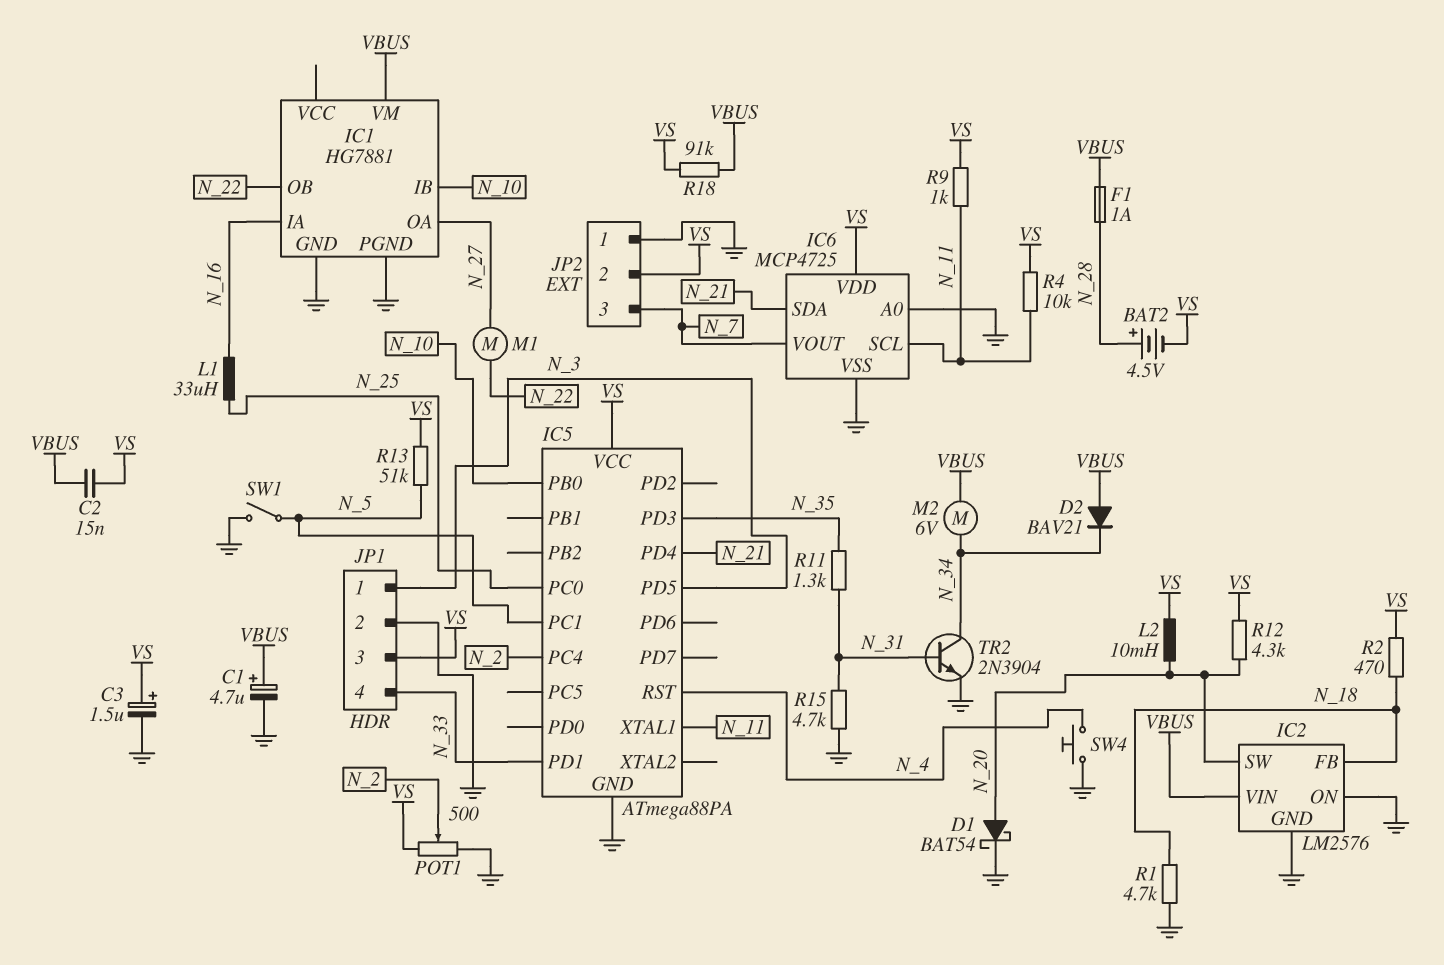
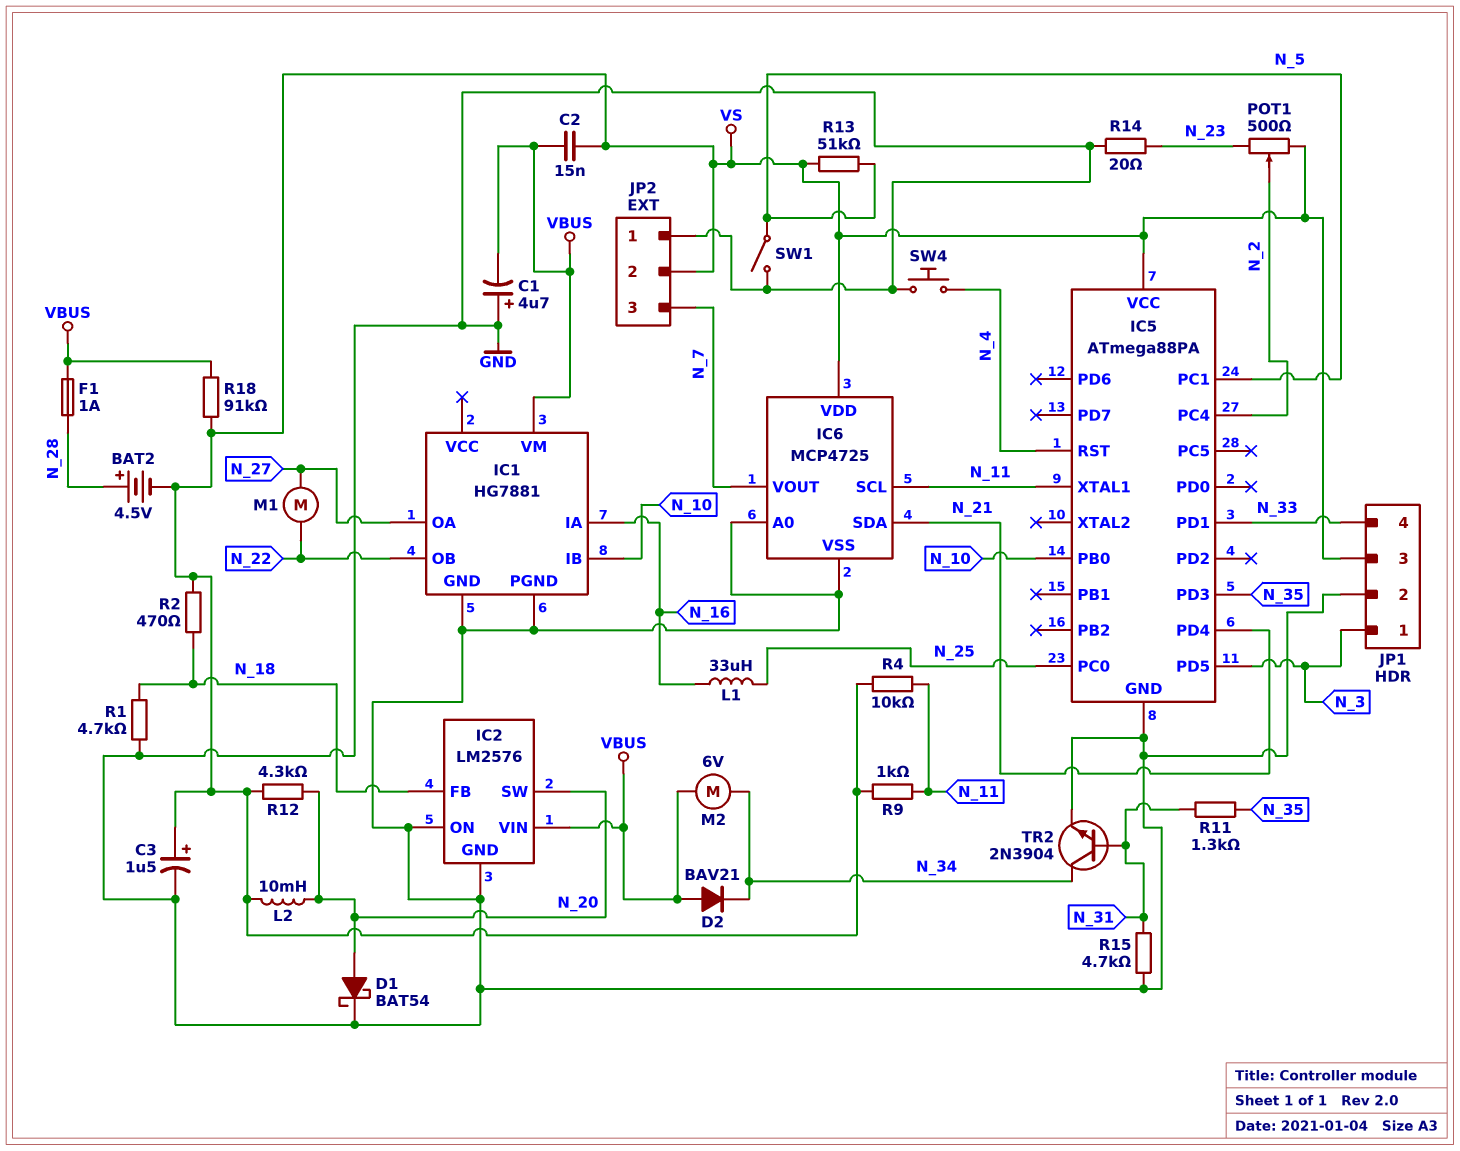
C1: 4.7uF (plus VBUS, minus GND) -> 4.7uF (plus GND, minus VBUS)
POT1: 500 (GND, VS, wiper N_2) -> 500 (N_23, VS, wiper N_2)
R14: none -> 20 (GND, N_23)

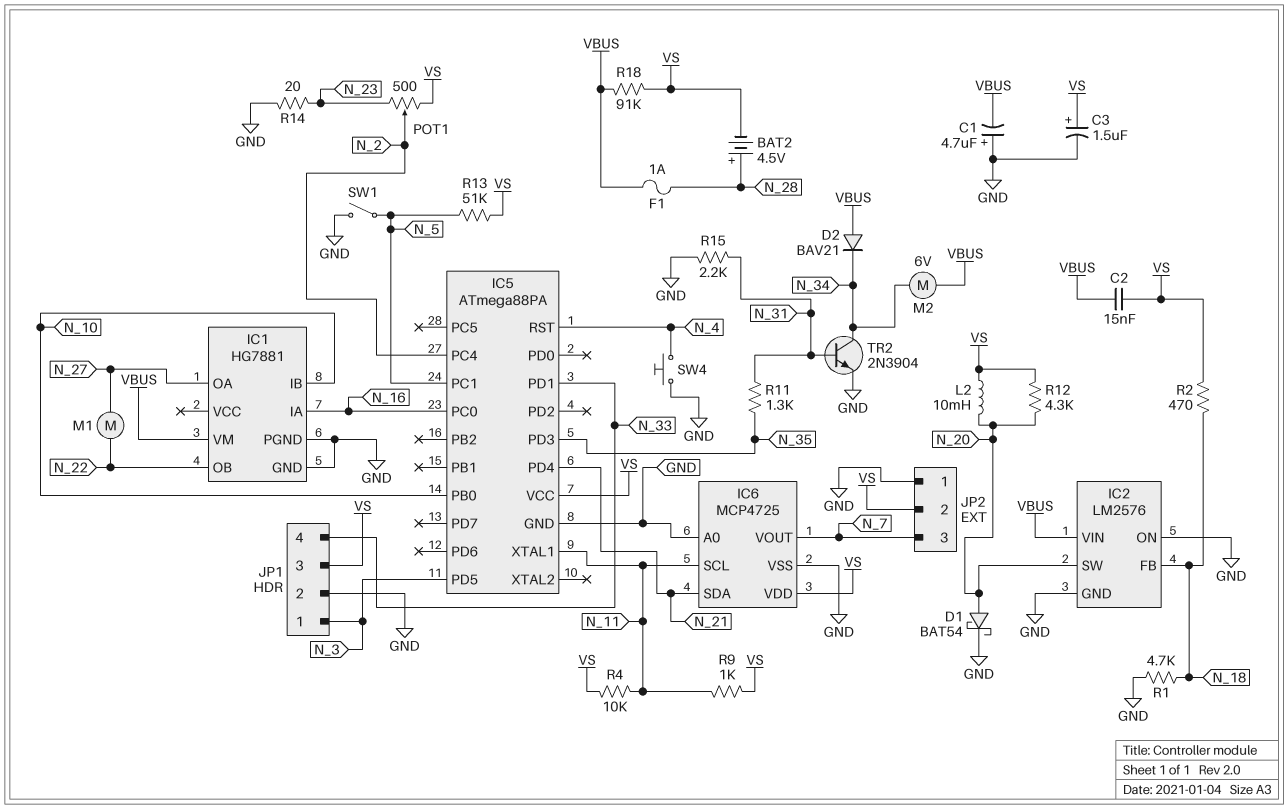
IC5 pin PC0: N_25 -> N_16
L1: 33uH (N_16, N_25) -> none
R15: 4.7k (GND, N_31) -> 2.2k (GND, N_31)

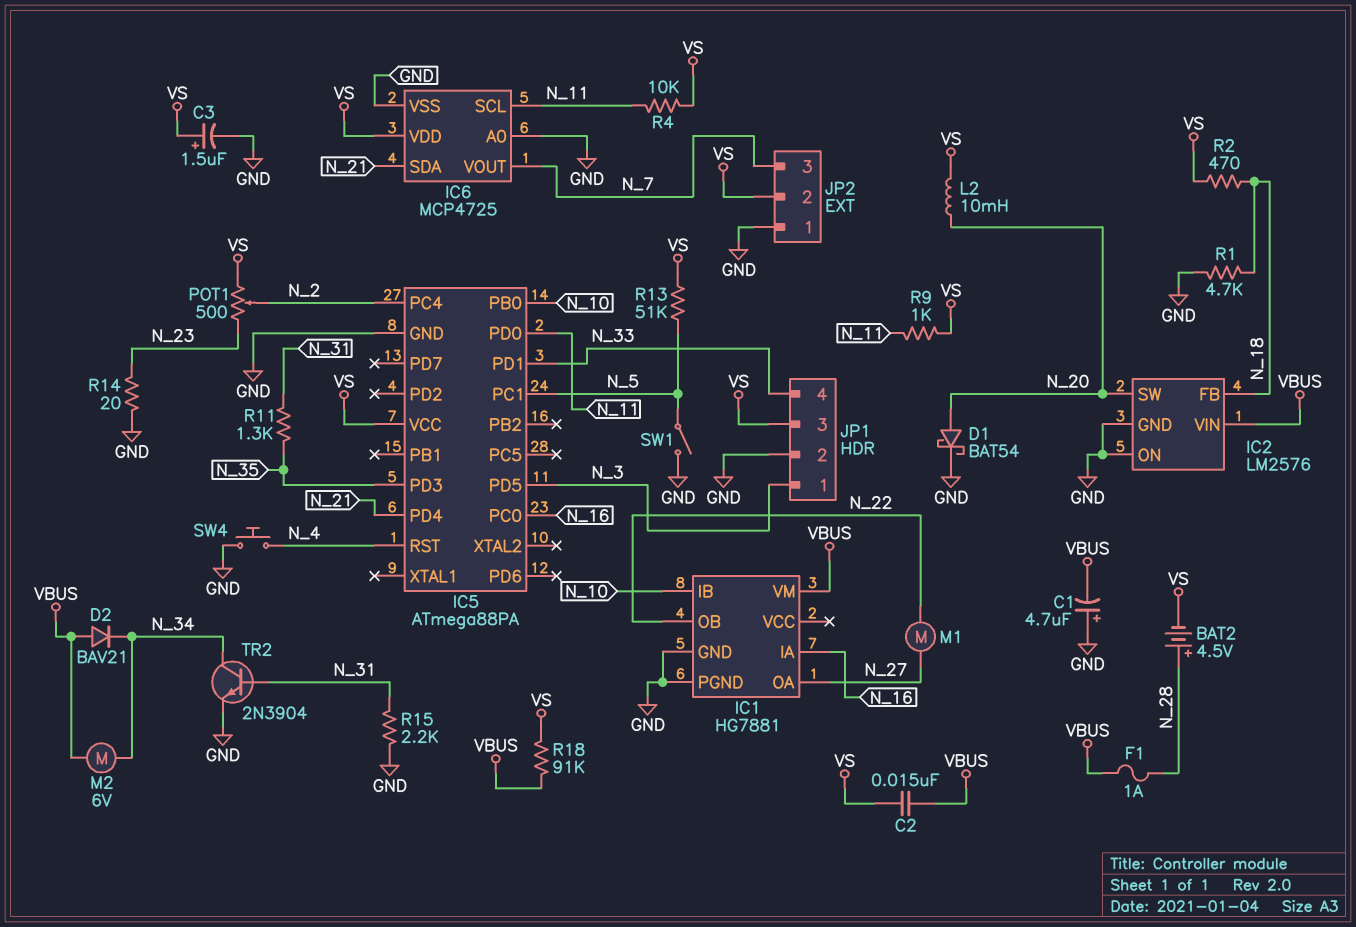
IC5 pin PD0: none -> N_11
IC5 pin XTAL1: N_11 -> none
R12: 4.3k (N_20, VS) -> none

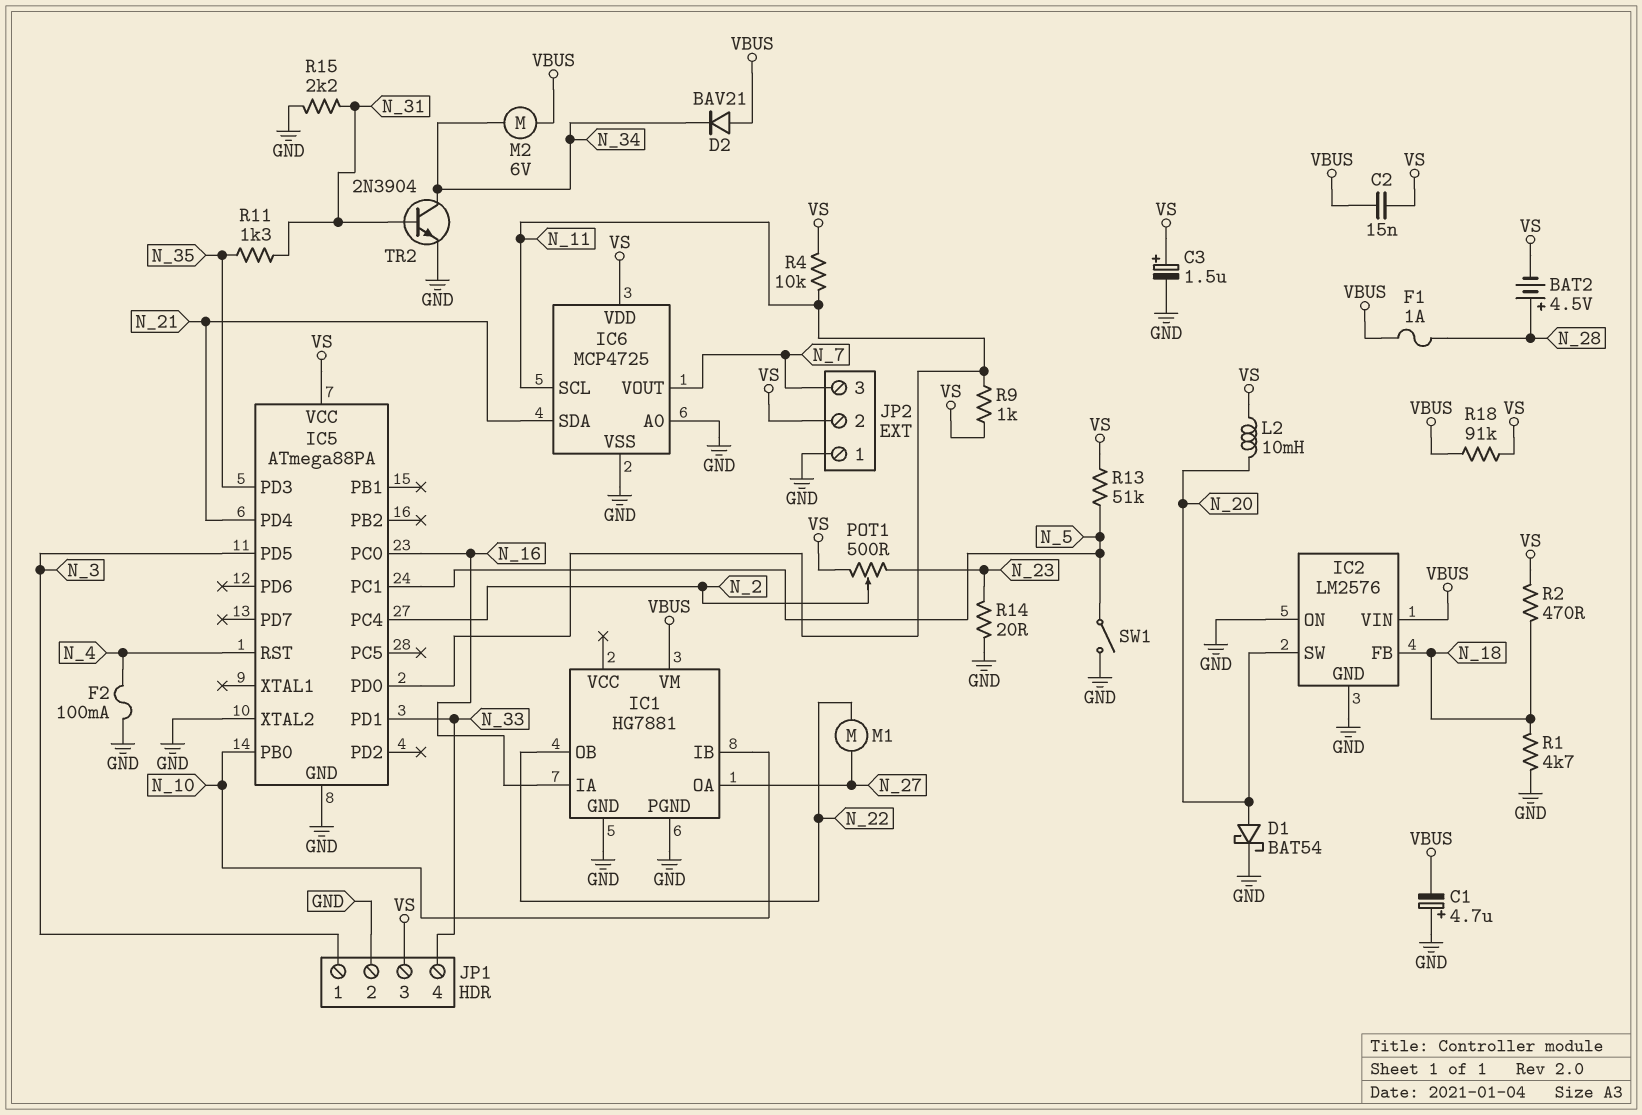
F2: none -> 100mA (GND, N_4)
IC5 pin XTAL2: none -> GND
SW4: button (GND, N_4) -> none

